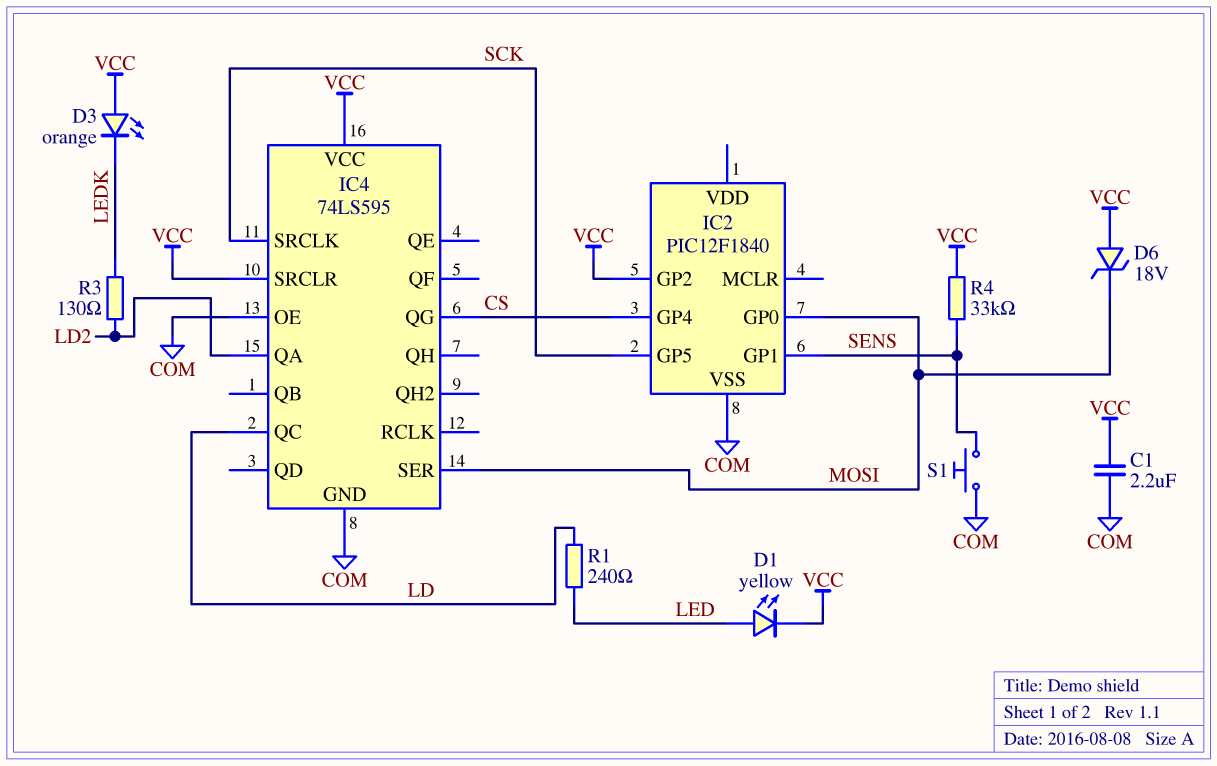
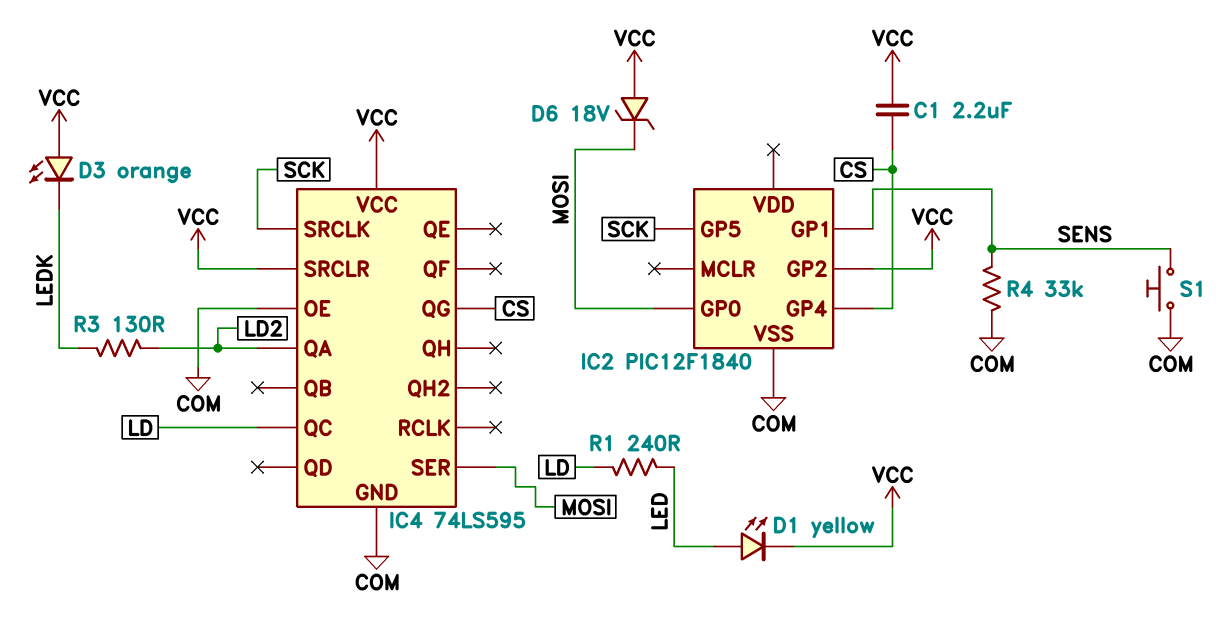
C1: 2.2uF (COM, VCC) -> 2.2uF (CS, VCC)
R4: 33k (SENS, VCC) -> 33k (COM, SENS)

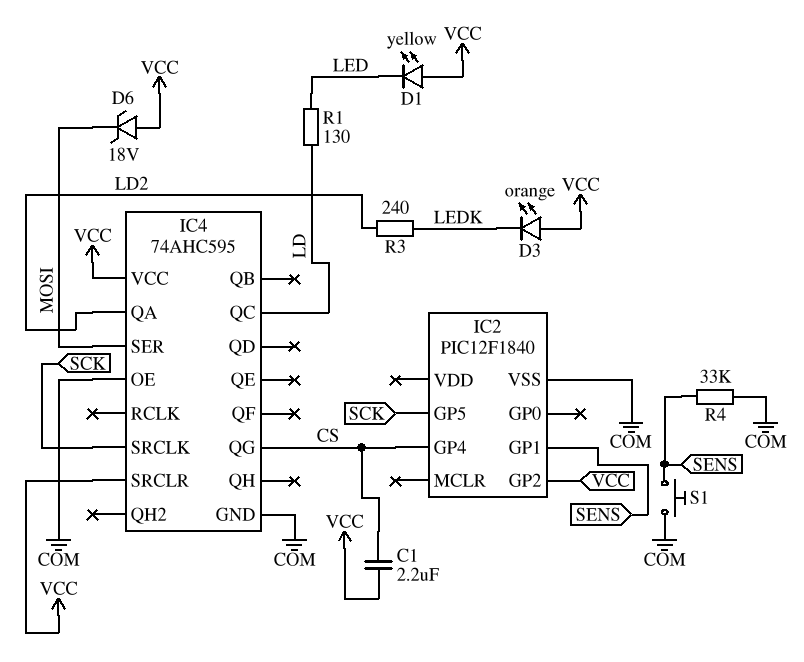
D1: LED yellow (A LED, K VCC) -> LED yellow (A VCC, K LED)
IC2 pin GP0: MOSI -> none
IC4: 74LS595 -> 74AHC595
R1: 240 (LD, LED) -> 130 (LD, LED)
R3: 130 (LD2, LEDK) -> 240 (LD2, LEDK)

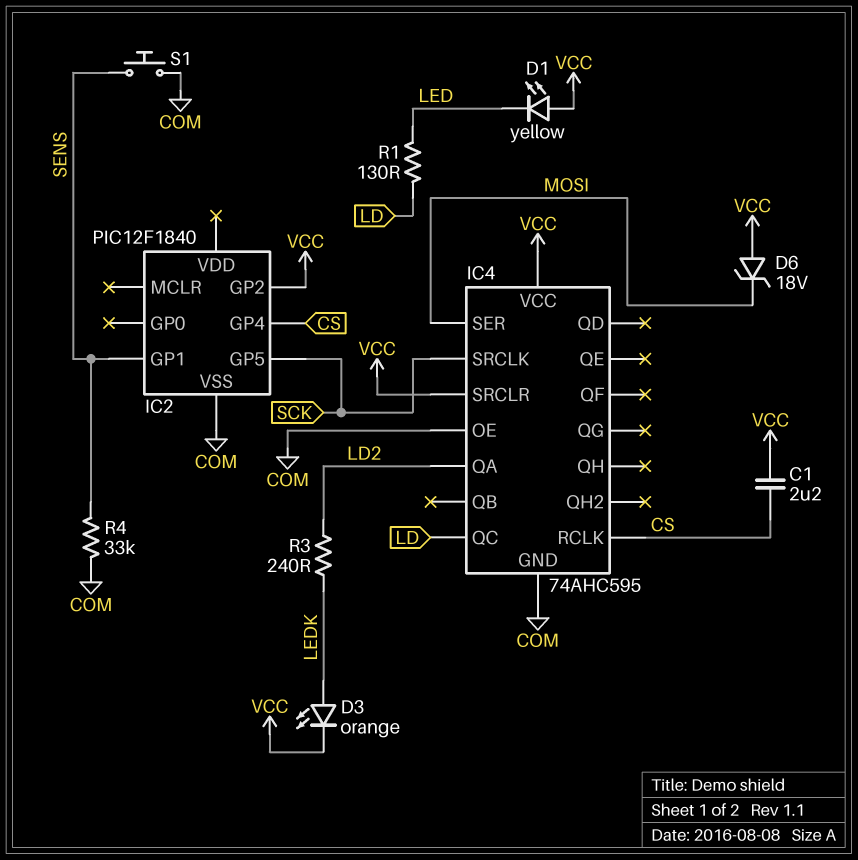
D3: LED orange (A VCC, K LEDK) -> LED orange (A LEDK, K VCC)
IC4 pin QG: CS -> none
IC4 pin RCLK: none -> CS

